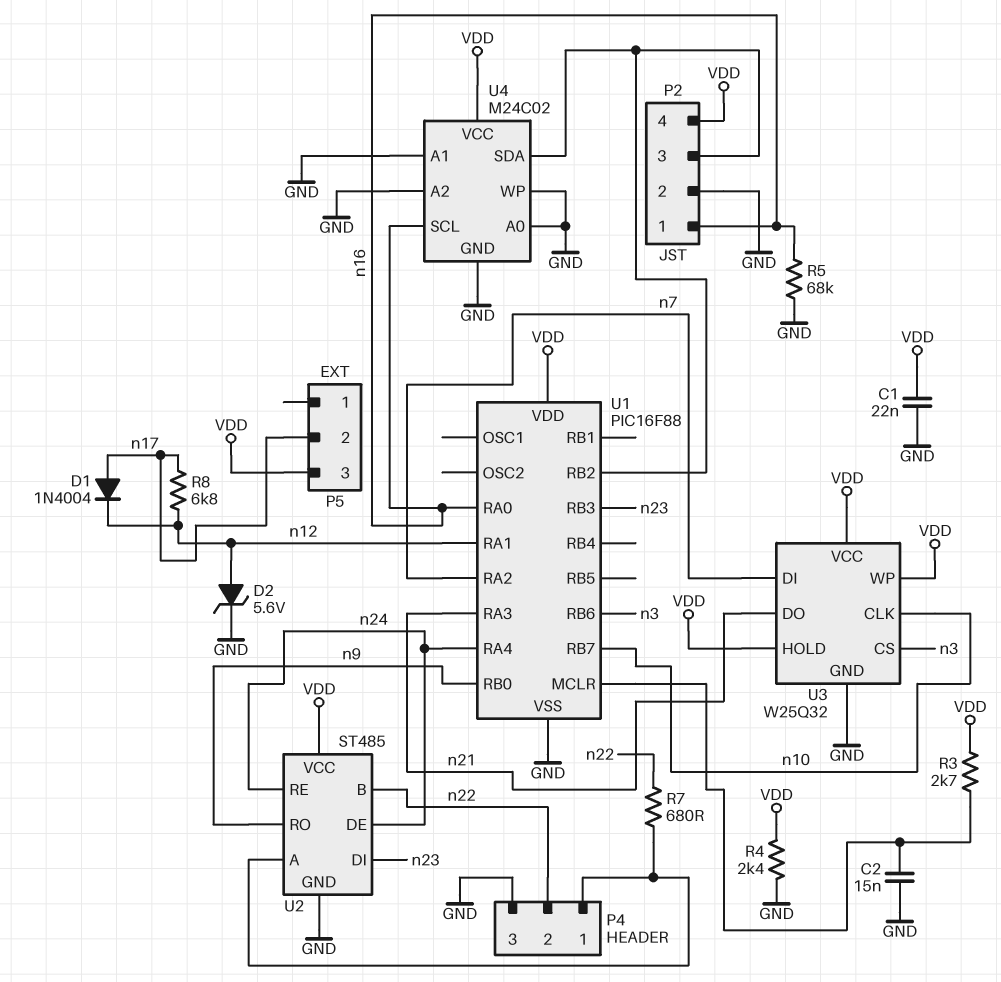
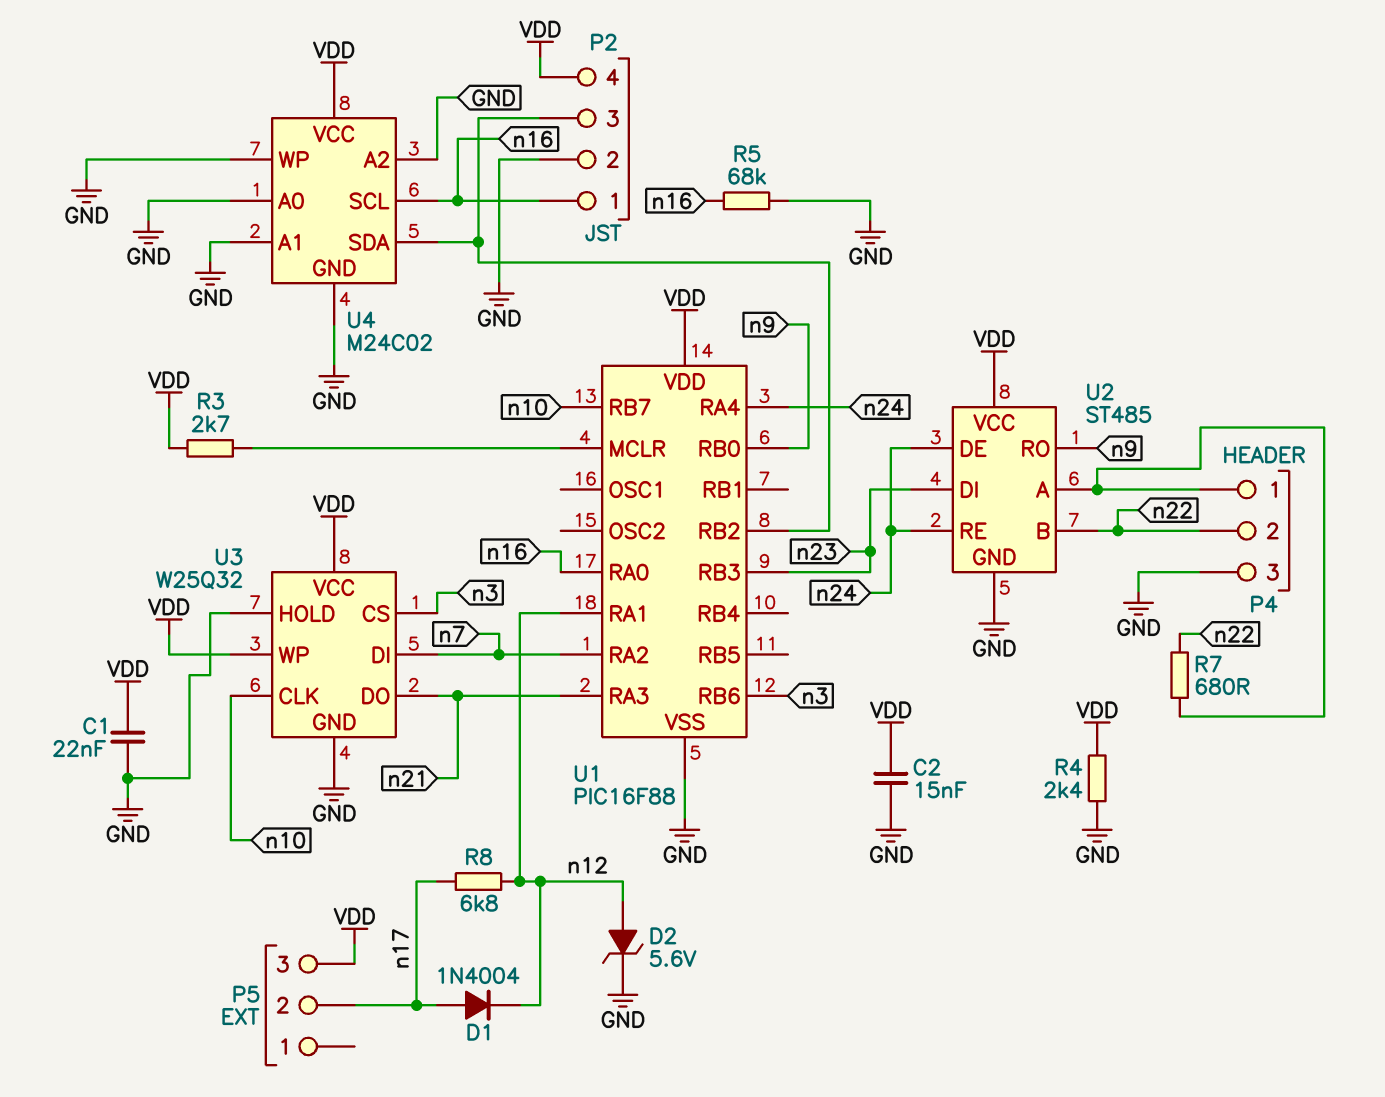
C2: 15nF (GND, U1/MCLR) -> 15nF (GND, VDD)
U3 pin HOLD: VDD -> GND

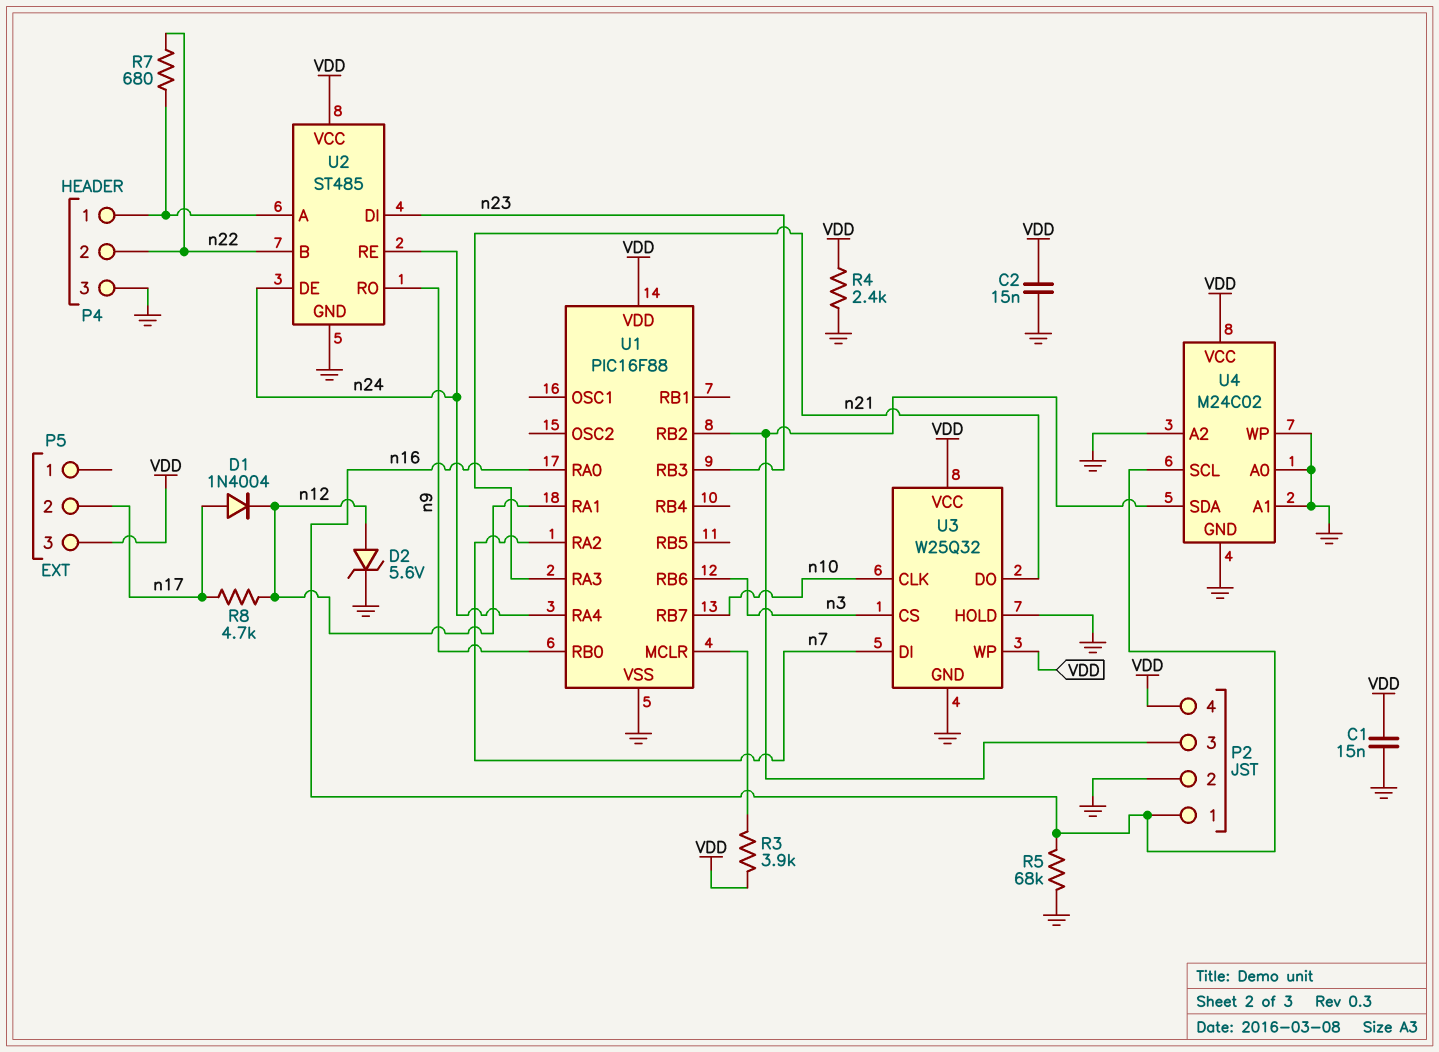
C1: 22nF (GND, VDD) -> 15nF (GND, VDD)
R3: 2.7k (U1/MCLR, VDD) -> 3.9k (U1/MCLR, VDD)
R8: 6.8k (n12, n17) -> 4.7k (n12, n17)

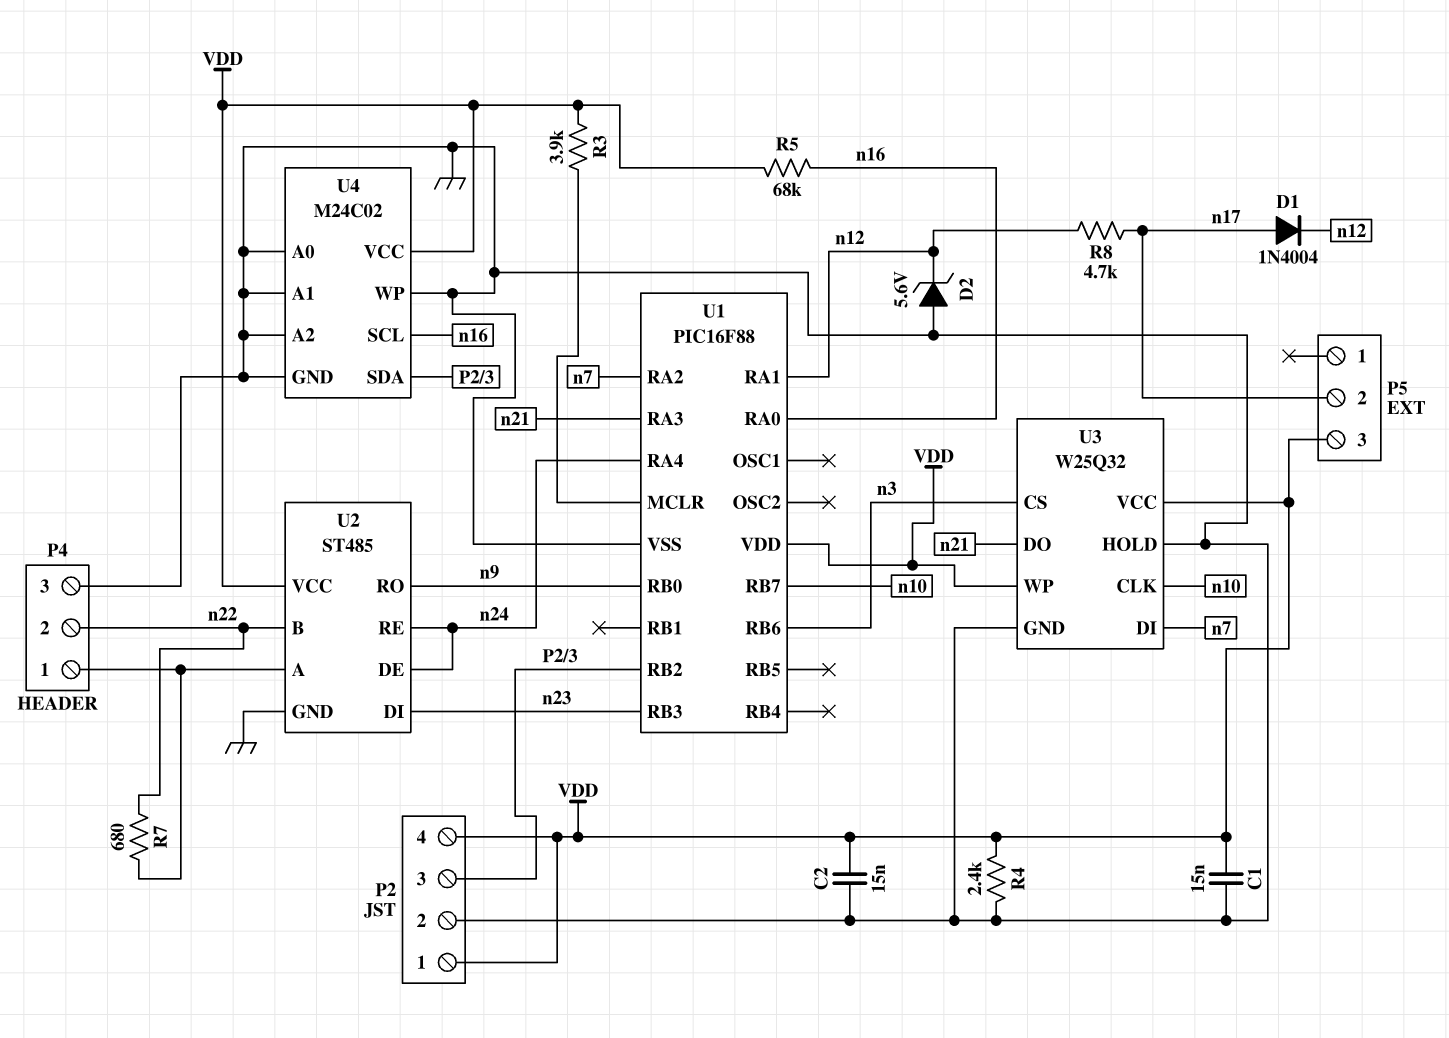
D2: zener 5.6V (A n12, K GND) -> zener 5.6V (A GND, K n12)
P2 pin 1: n16 -> VDD
R5: 68k (GND, n16) -> 68k (VDD, n16)

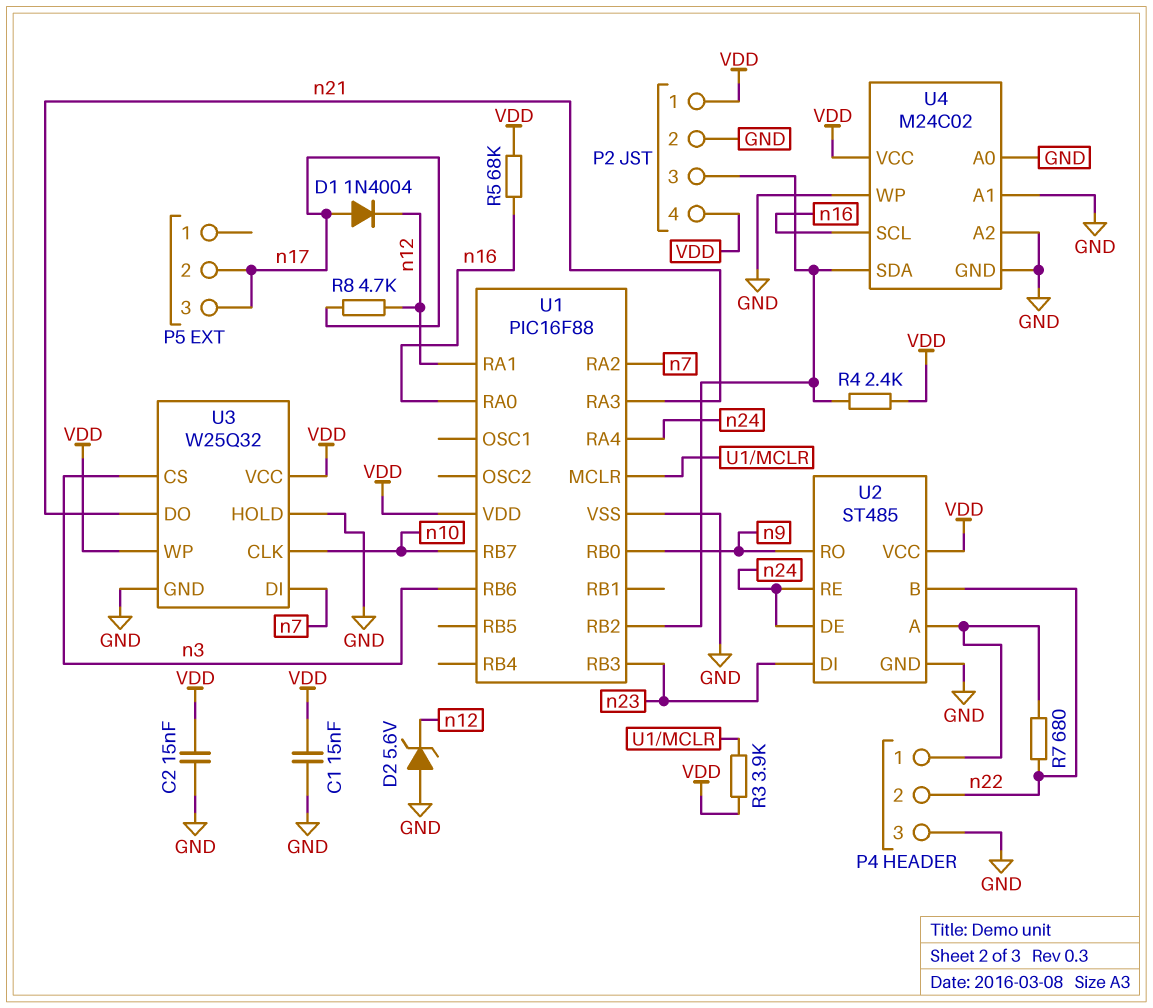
P5 pin 3: VDD -> n17
R4: 2.4k (GND, VDD) -> 2.4k (P2/3, VDD)

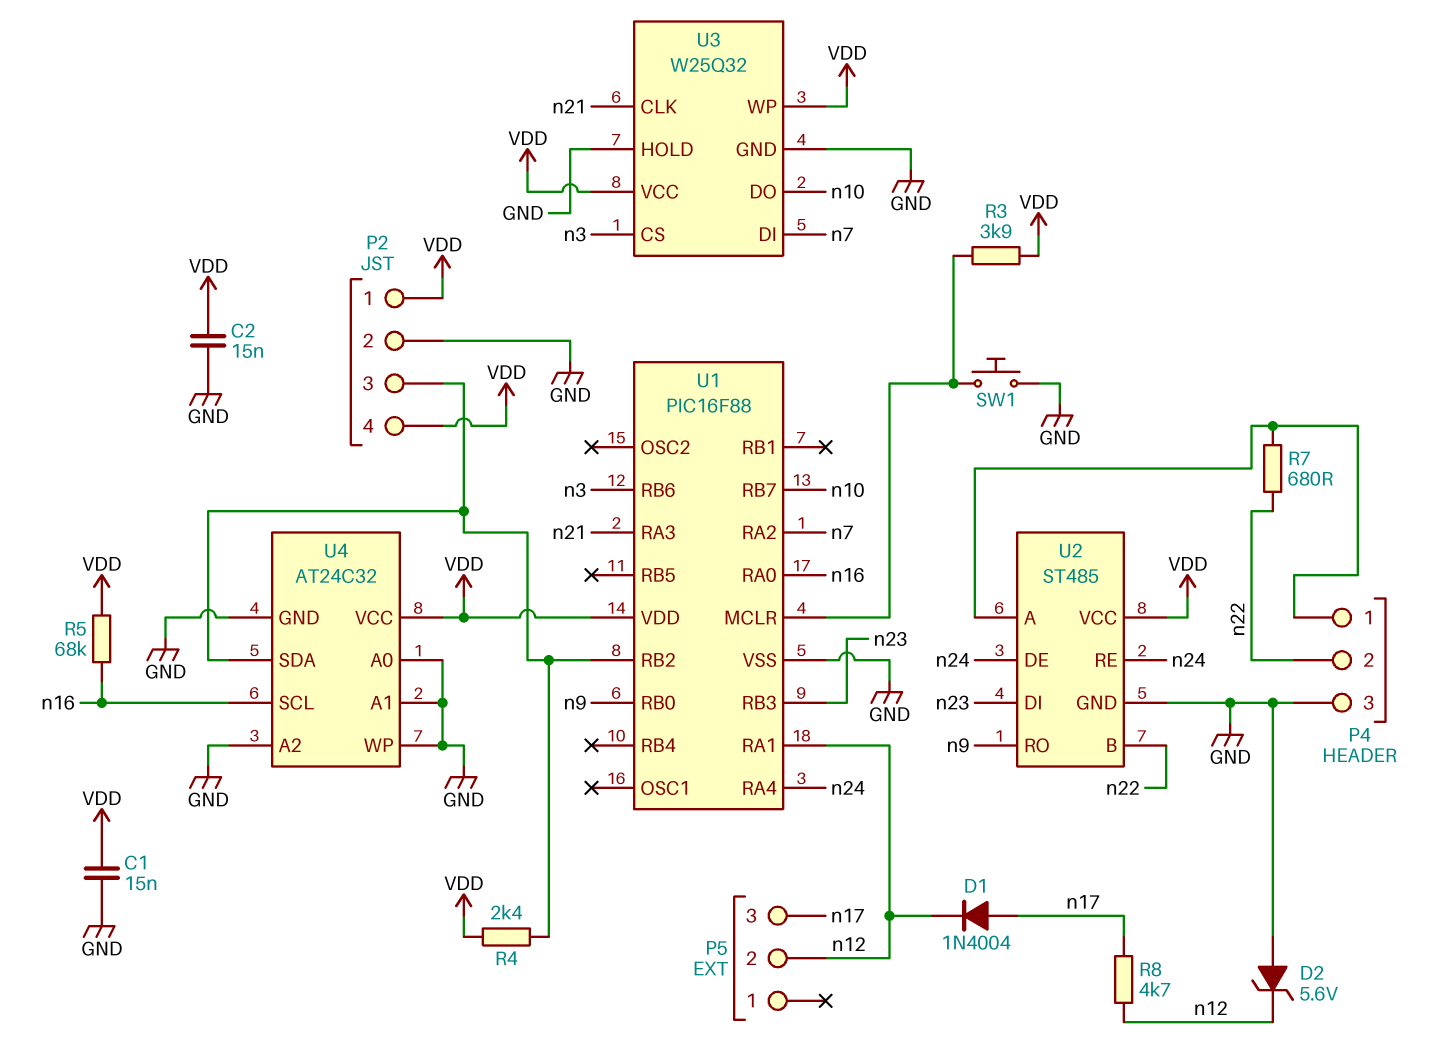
P5 pin 2: n17 -> n12
SW1: none -> button (GND, U1/MCLR)
U3 pin CLK: n10 -> n21
U3 pin DO: n21 -> n10
U4: M24C02 -> AT24C32

